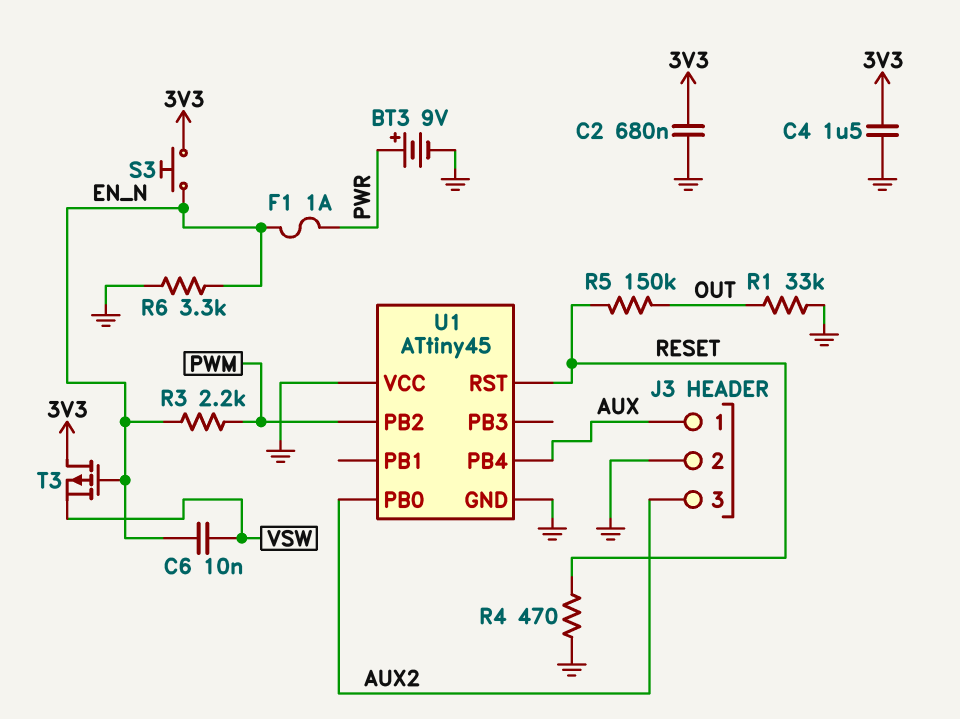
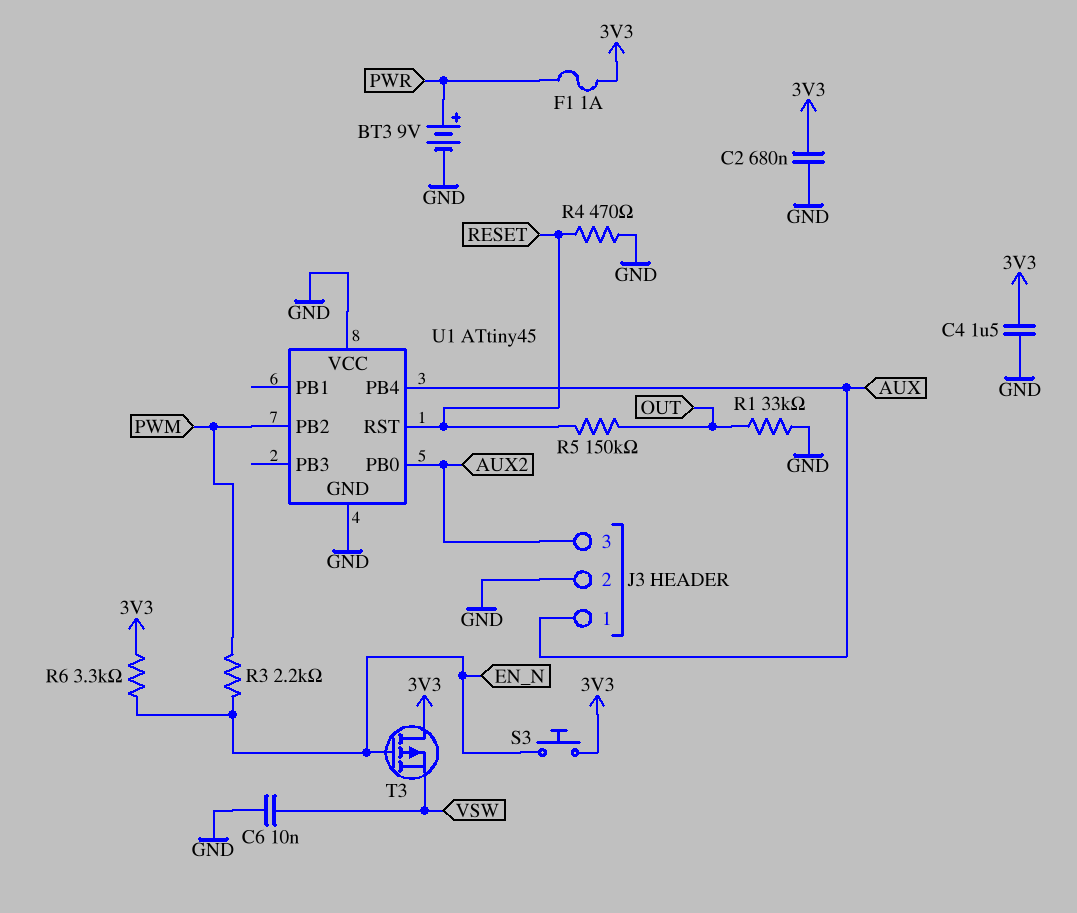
C6: 10nF (EN_N, VSW) -> 10nF (GND, VSW)
F1: 1A (EN_N, PWR) -> 1A (3V3, PWR)
R6: 3.3k (EN_N, GND) -> 3.3k (3V3, EN_N)

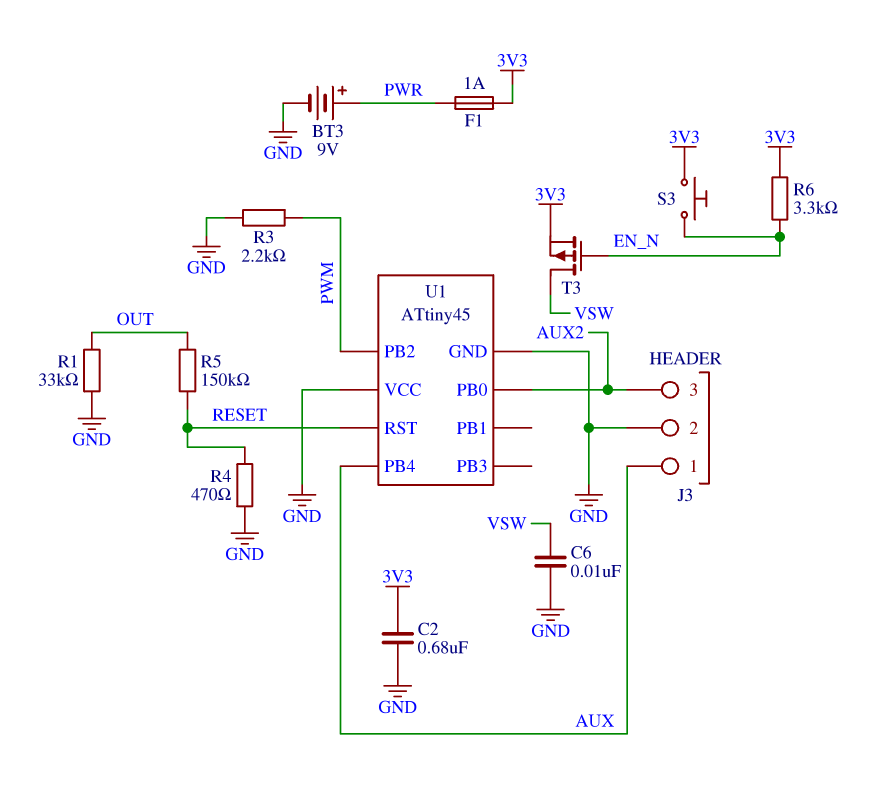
C4: 1.5uF (3V3, GND) -> none
R3: 2.2k (EN_N, PWM) -> 2.2k (GND, PWM)
T3: PMOS (G EN_N, D 3V3, S VSW) -> PMOS (G EN_N, D VSW, S 3V3)

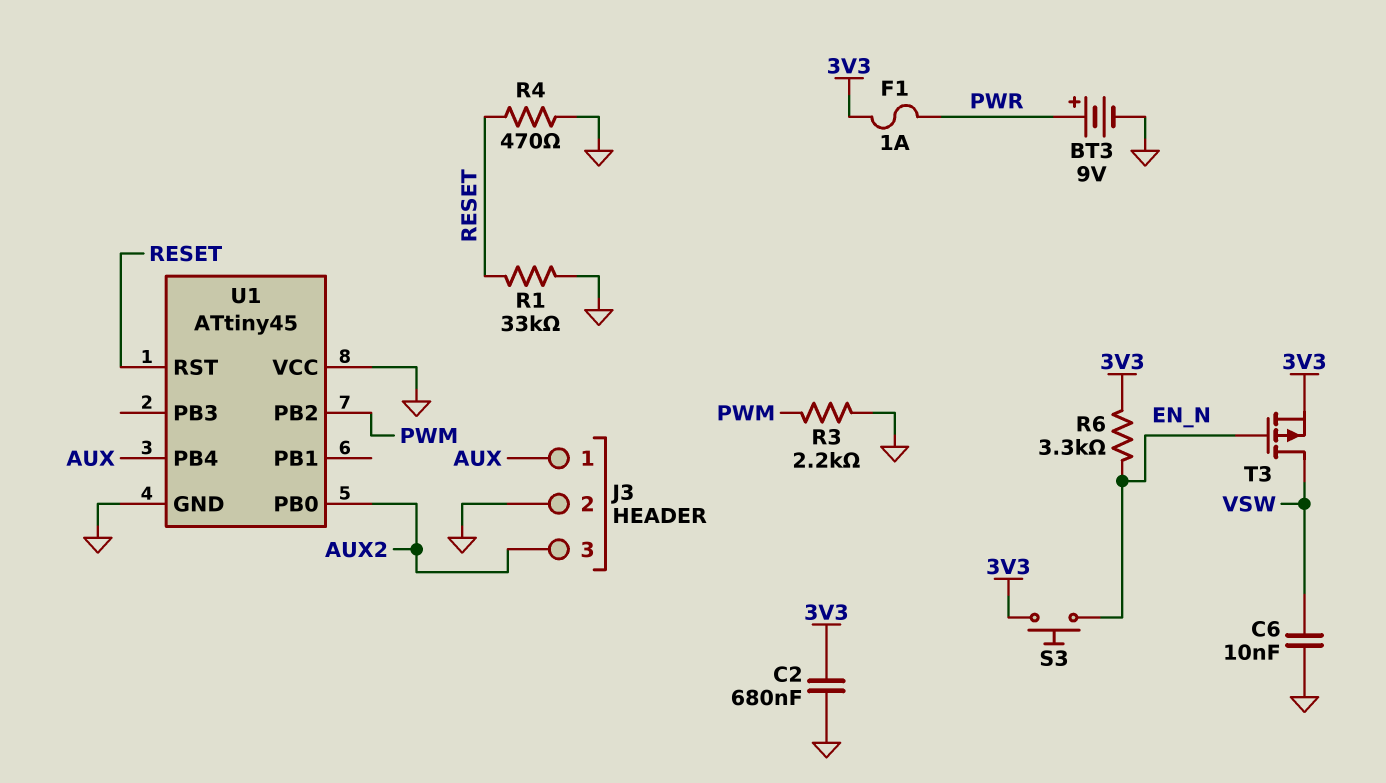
R1: 33k (GND, OUT) -> 33k (GND, RESET)
R5: 150k (OUT, RESET) -> none

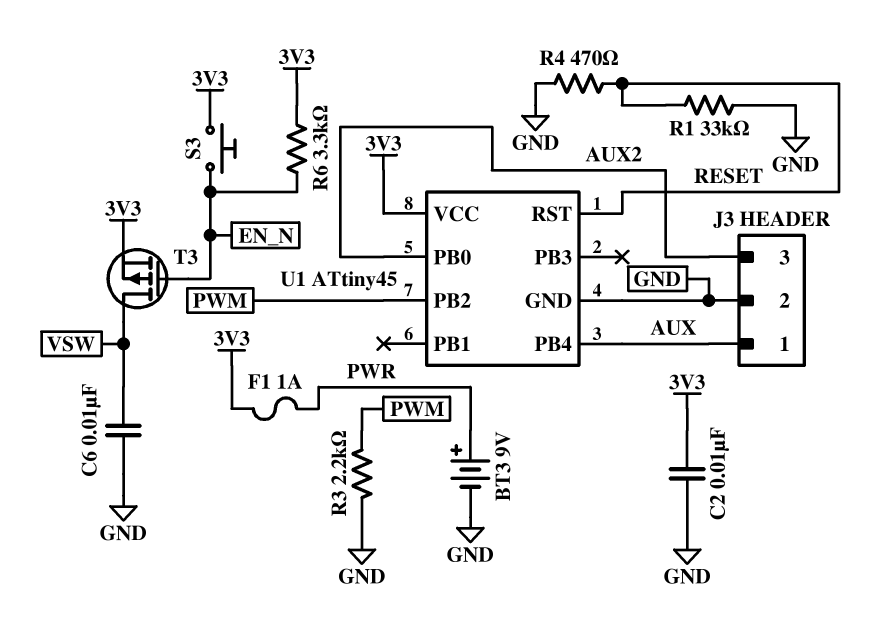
C2: 680nF (3V3, GND) -> 10nF (3V3, GND)
U1 pin VCC: GND -> 3V3

